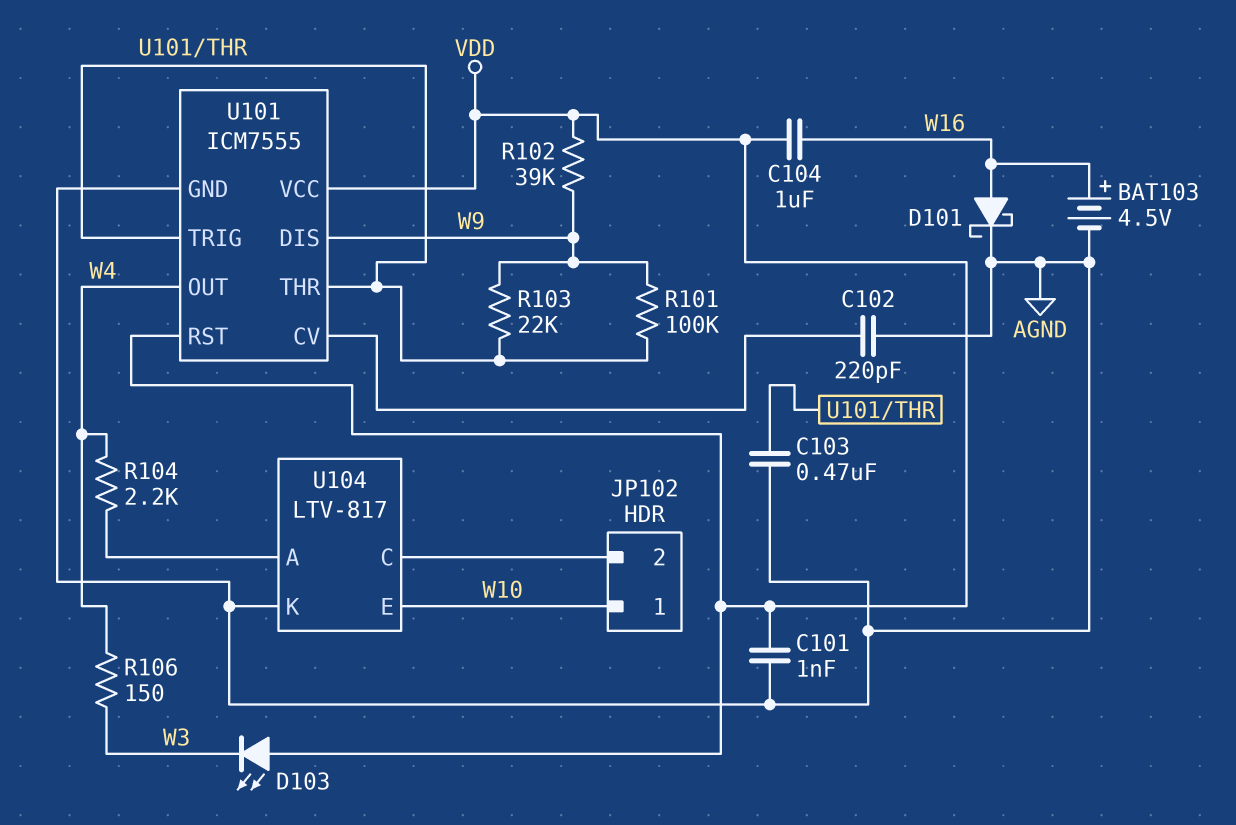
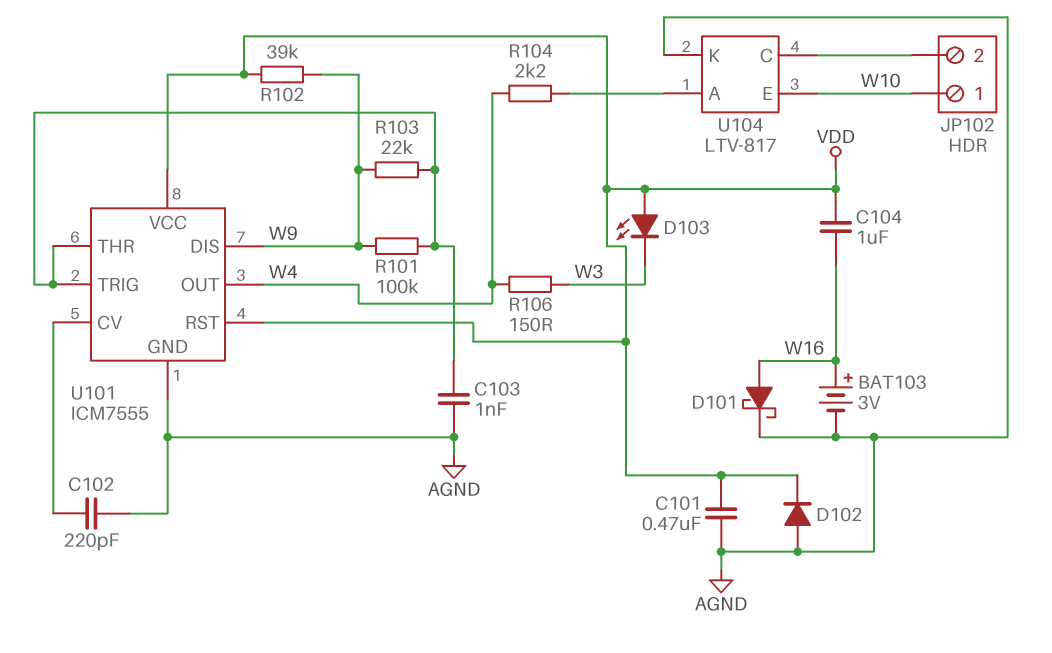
BAT103: 4.5V (plus W16, minus AGND) -> 3V (plus W16, minus AGND)
C101: 1nF (AGND, VDD) -> 470nF (AGND, VDD)
C103: 470nF (AGND, U101/THR) -> 1nF (AGND, U101/THR)
D102: none -> diode (A AGND, K VDD)

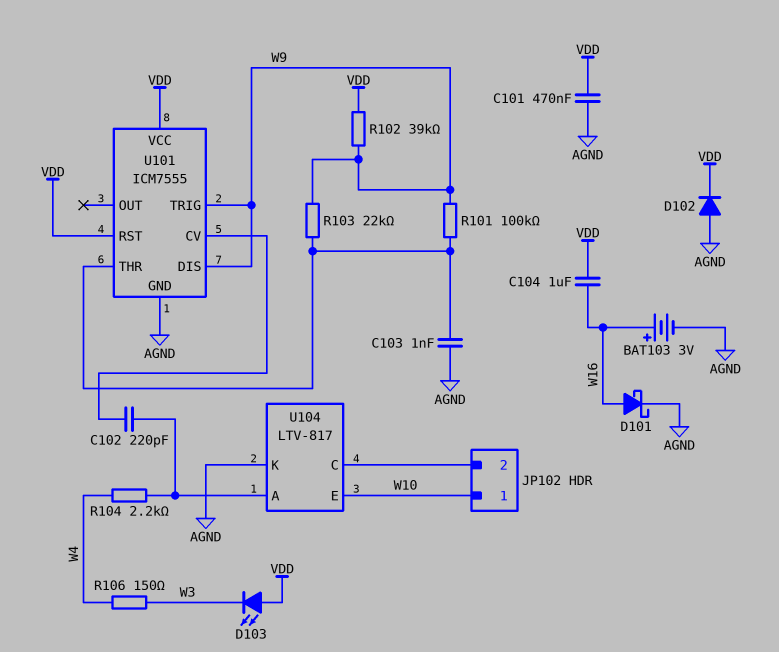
C102: 220pF (AGND, U101/CV) -> 220pF (U101/CV, U104/A)
U101 pin OUT: W4 -> none
U101 pin TRIG: U101/THR -> W9

